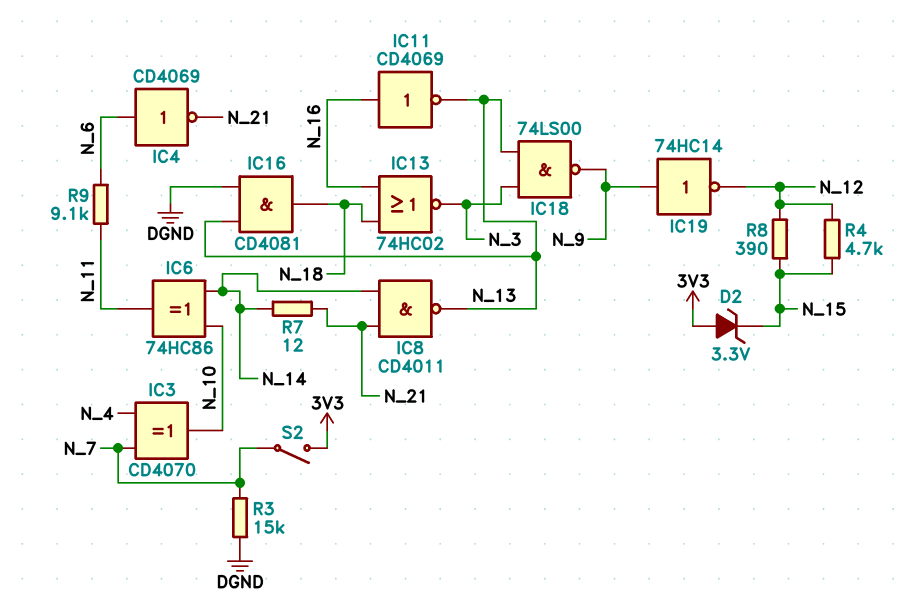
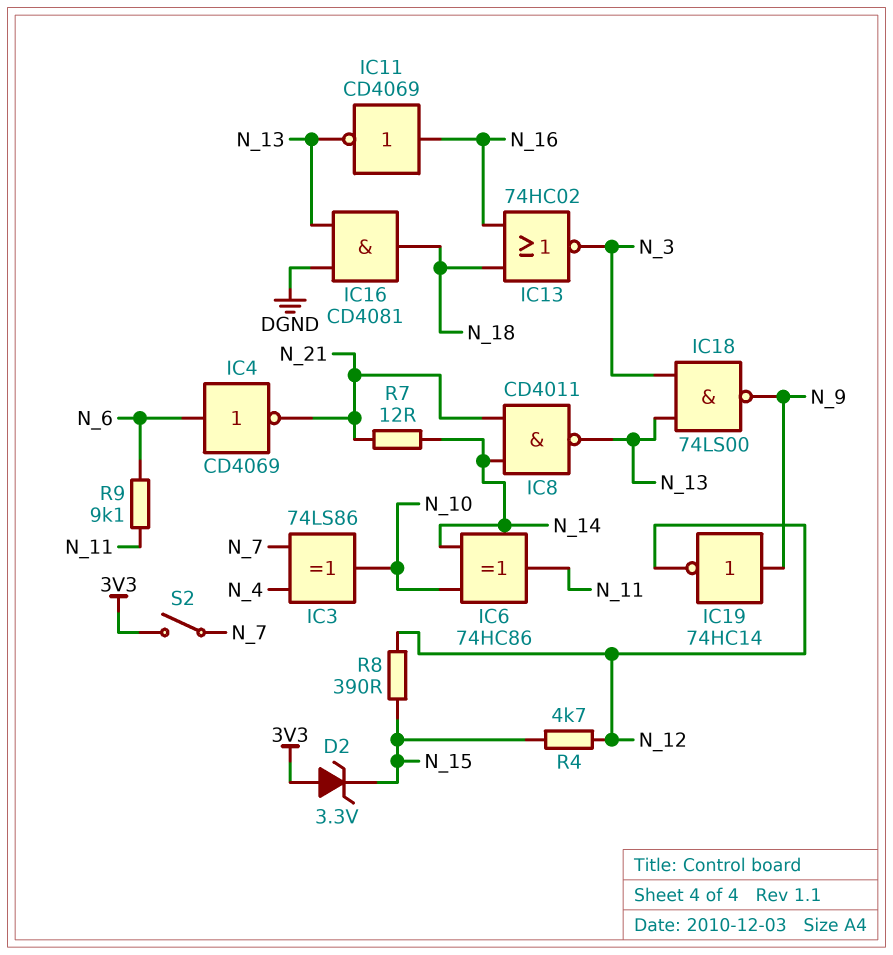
IC3: XOR CD4070 (in N_4, in N_7, out N_10) -> XOR 74LS86 (in N_4, in N_7, out N_10)
R3: 15k (DGND, N_7) -> none

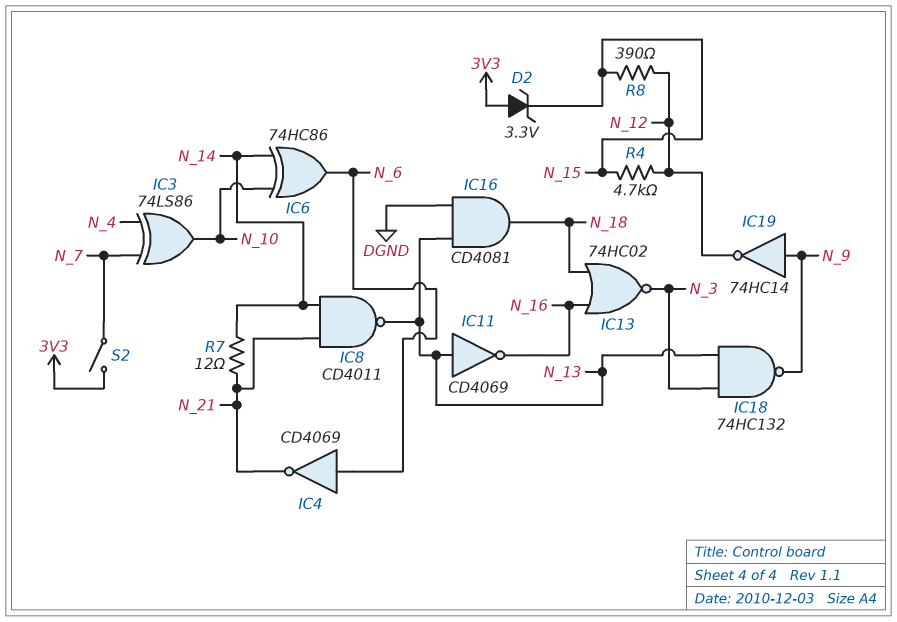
IC6: XOR 74HC86 (in N_10, in N_14, out N_11) -> XOR 74HC86 (in N_10, in N_14, out N_6)
IC11: NOT CD4069 (in N_16, out N_13) -> NOT CD4069 (in N_13, out N_16)
IC18: NAND 74LS00 (in N_3, in N_13, out N_9) -> NAND 74HC132 (in N_3, in N_13, out N_9)
R9: 9.1k (N_6, N_11) -> none

